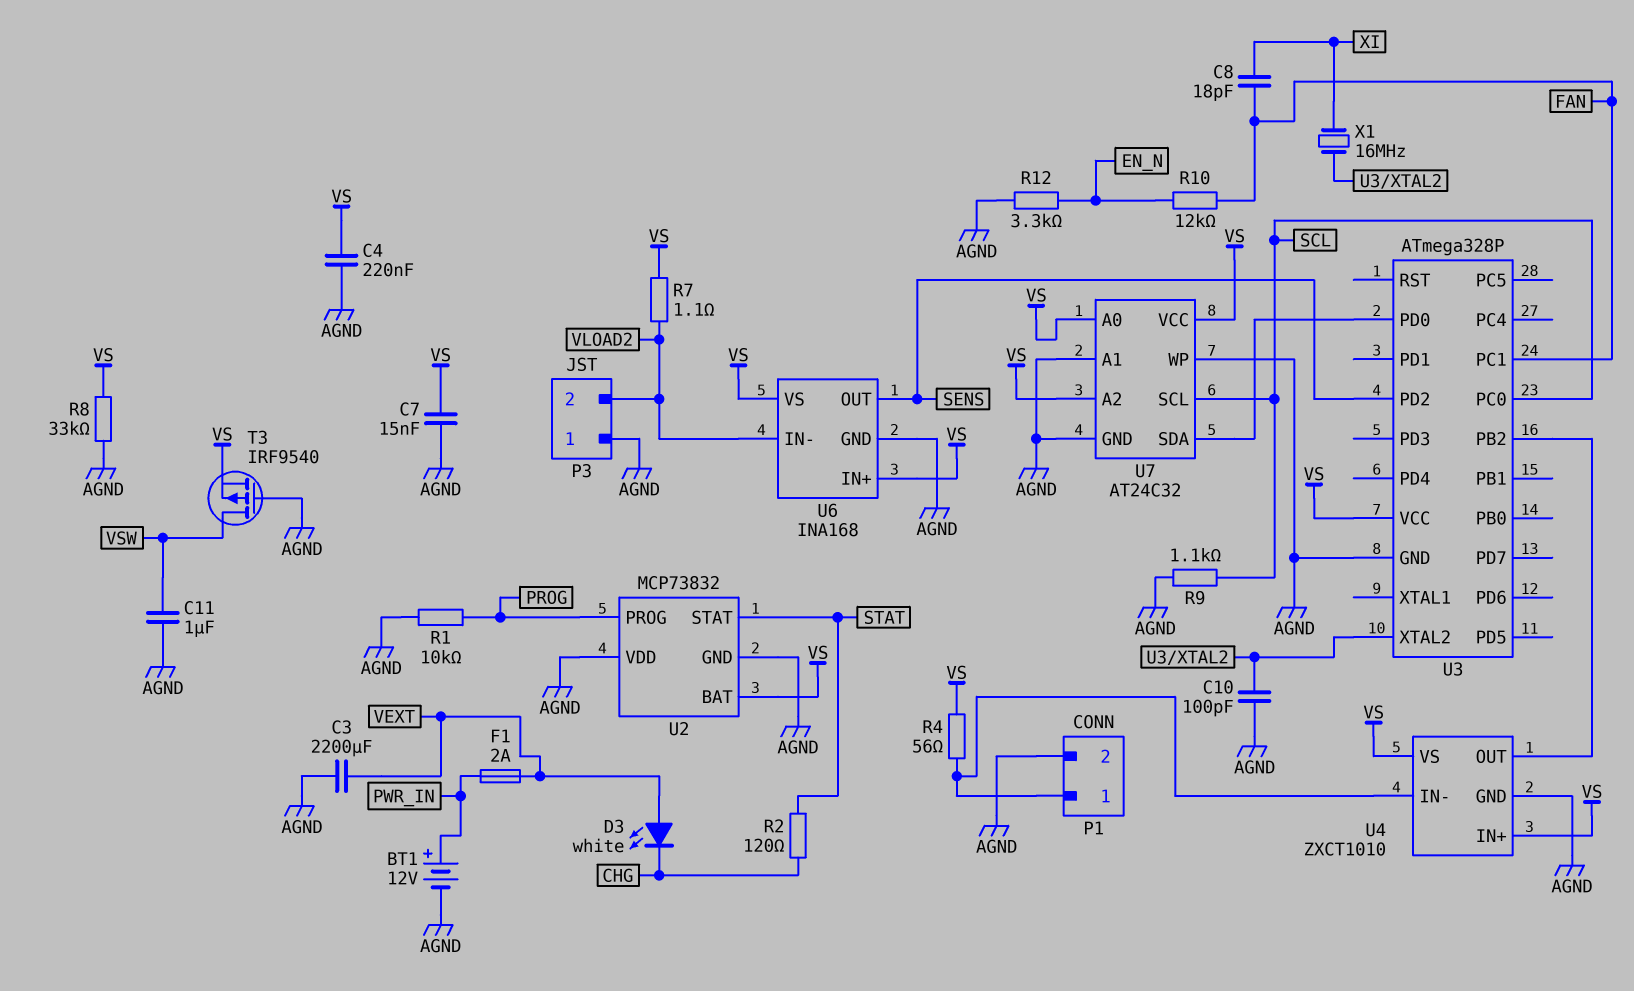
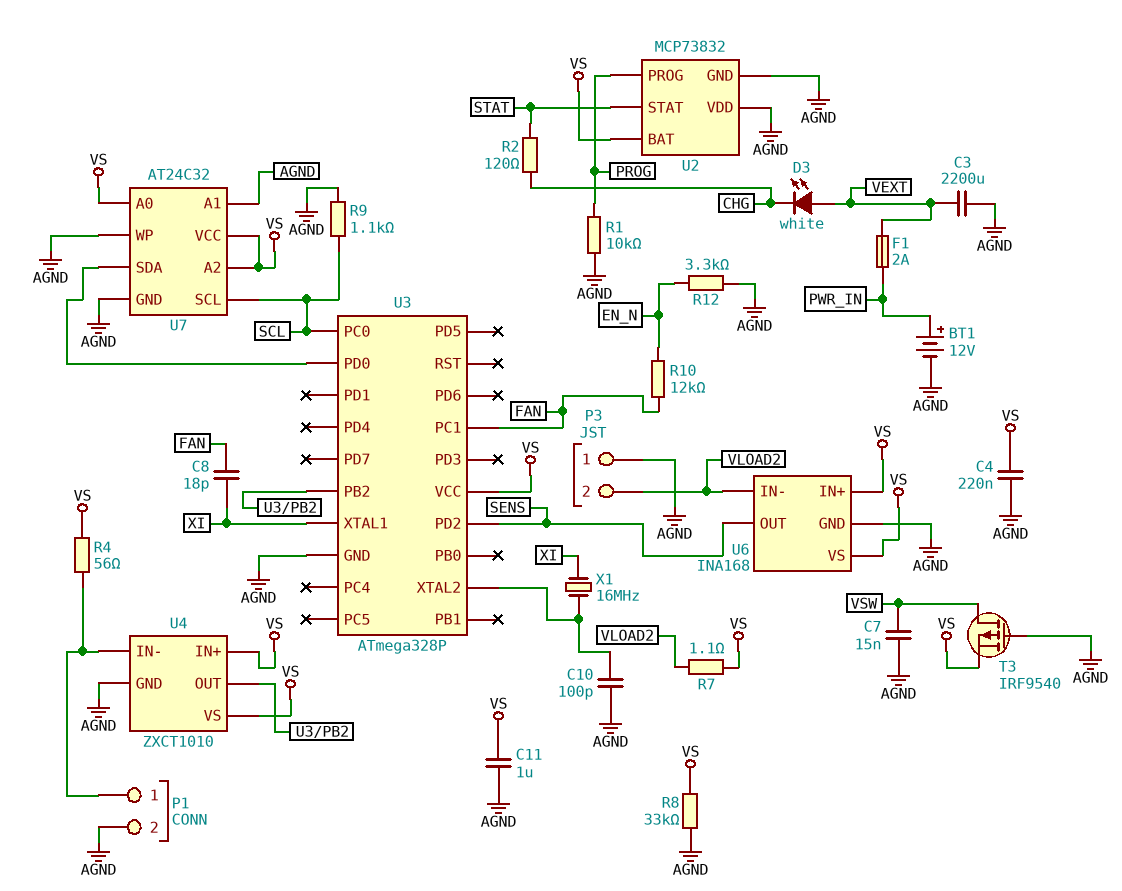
C7: 15nF (AGND, VS) -> 15nF (AGND, VSW)
C11: 1uF (AGND, VSW) -> 1uF (AGND, VS)
U3 pin XTAL1: none -> XI

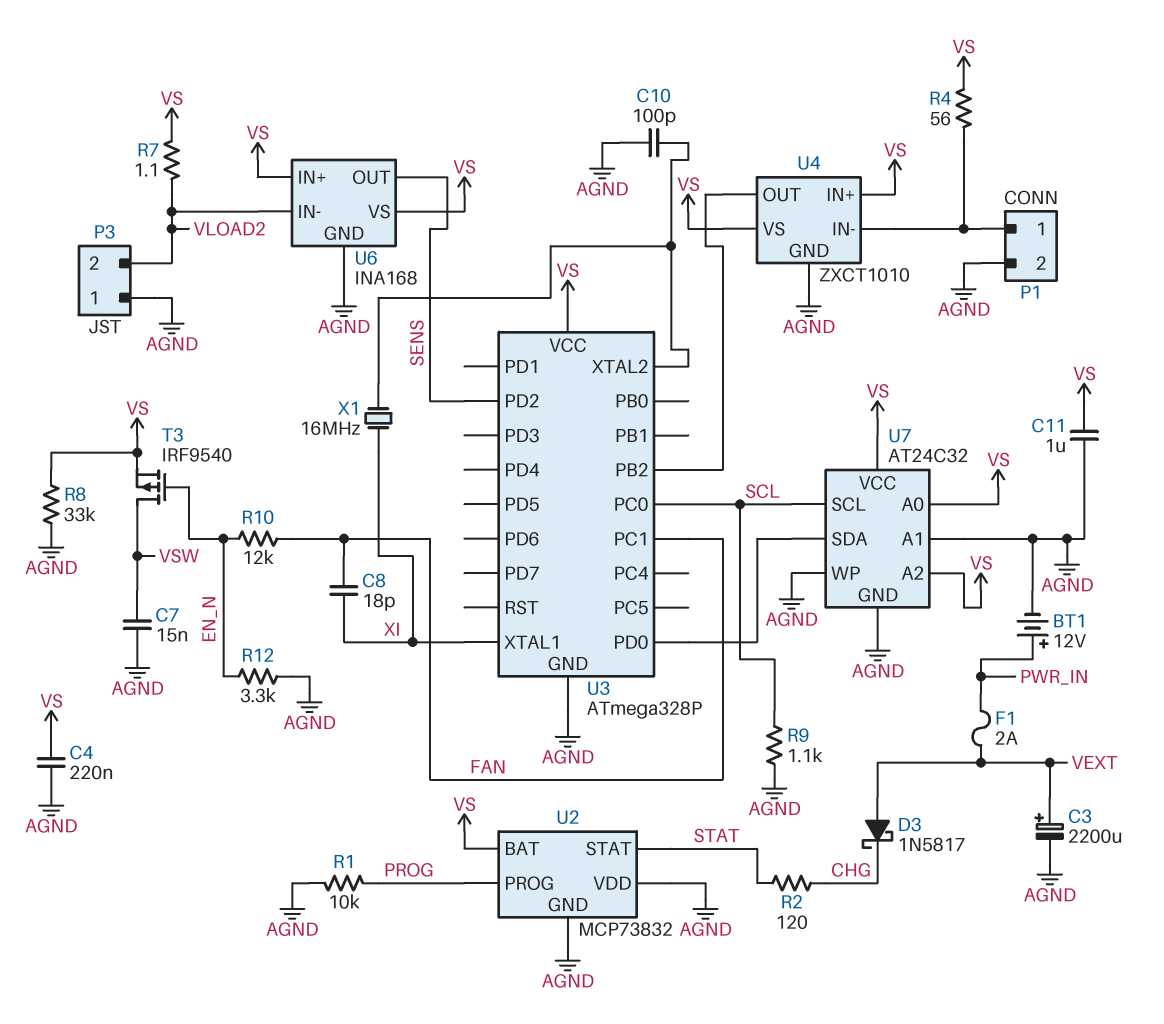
C3: 2200uF (AGND, VEXT) -> 2200uF (plus VEXT, minus AGND)
D3: LED white (A VEXT, K CHG) -> schottky 1N5817 (A VEXT, K CHG)
T3: PMOS IRF9540 (G AGND, D VSW, S VS) -> PMOS IRF9540 (G EN_N, D VSW, S VS)

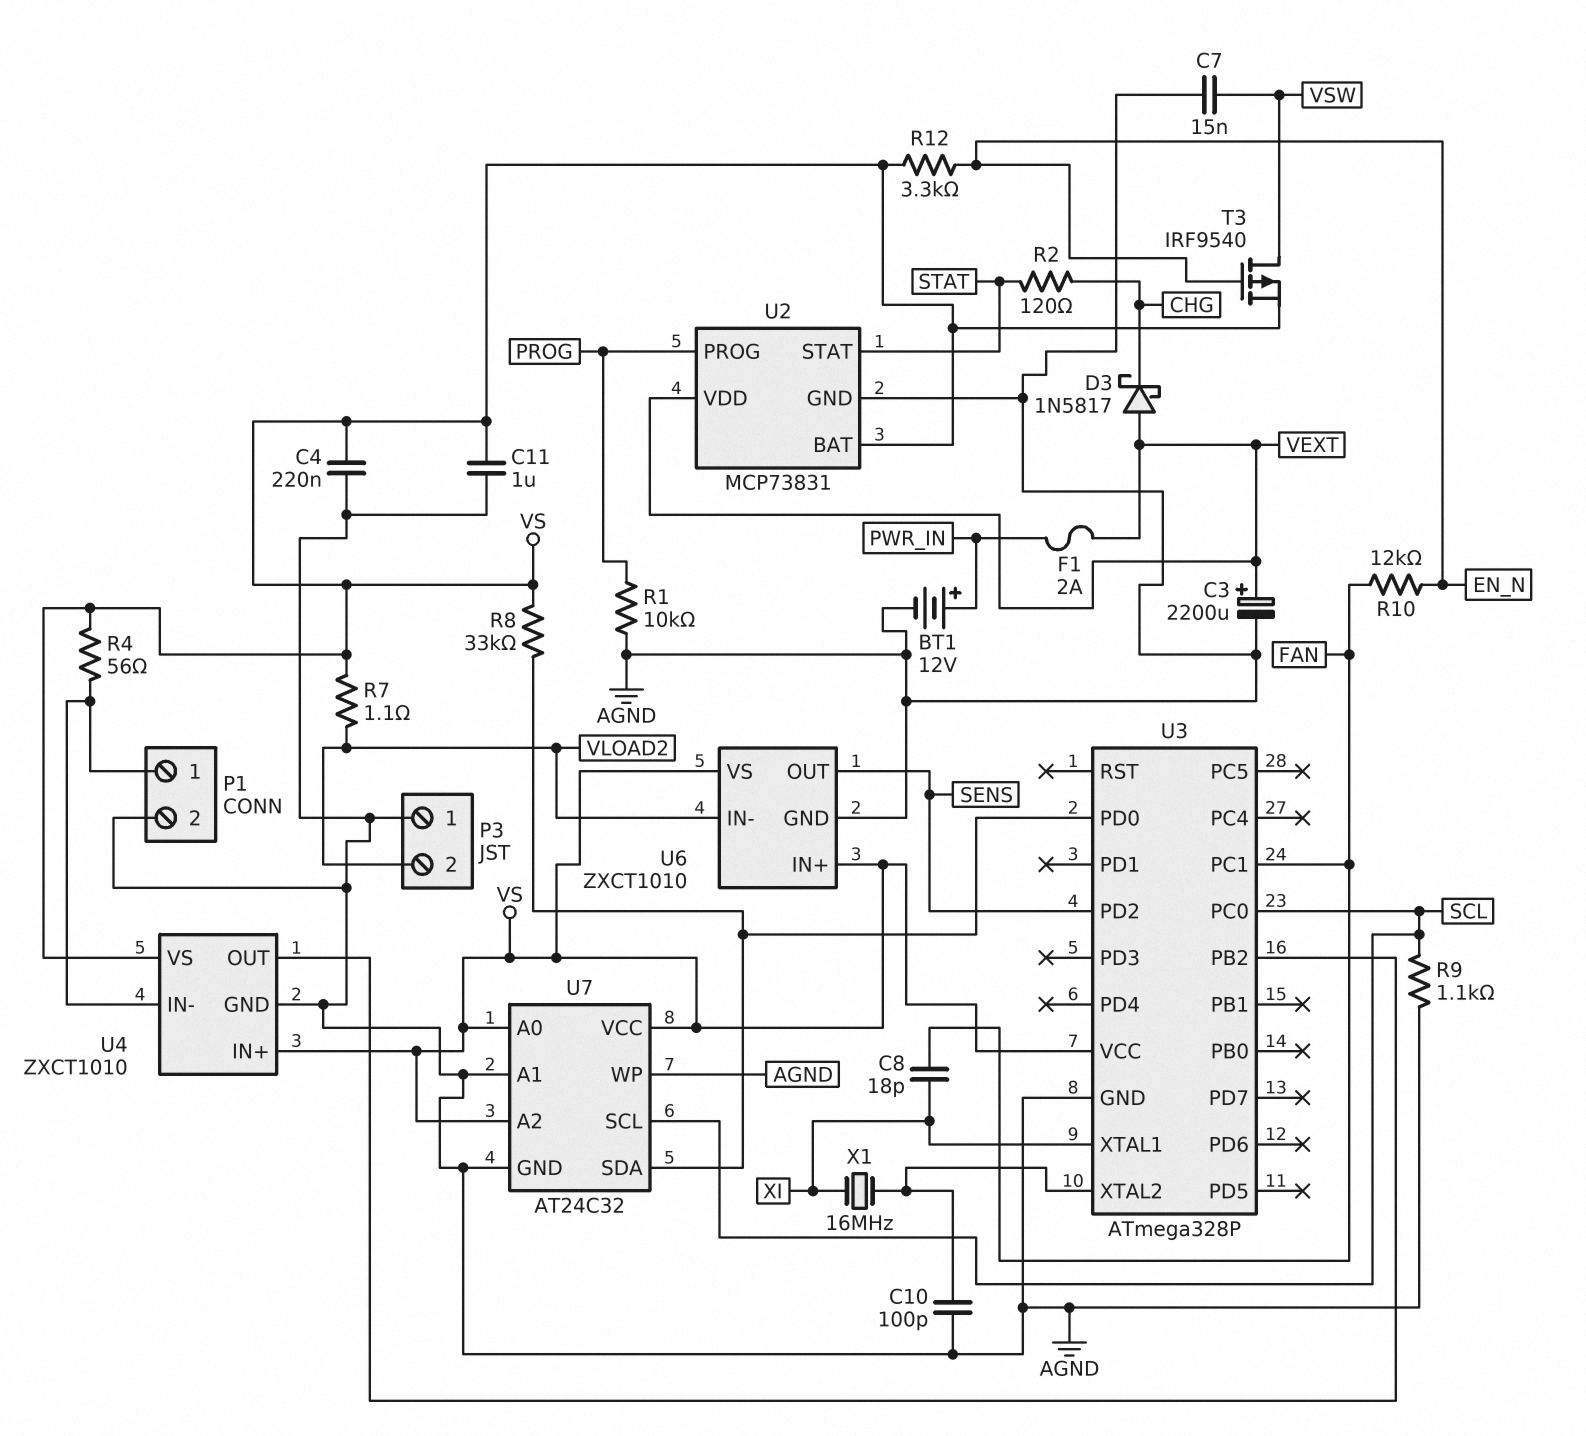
R8: 33k (AGND, VS) -> 33k (U3/PD0, VS)
R12: 3.3k (AGND, EN_N) -> 3.3k (EN_N, VS)
U2: MCP73832 -> MCP73831
U2 pin VDD: AGND -> VEXT
U6: INA168 -> ZXCT1010

